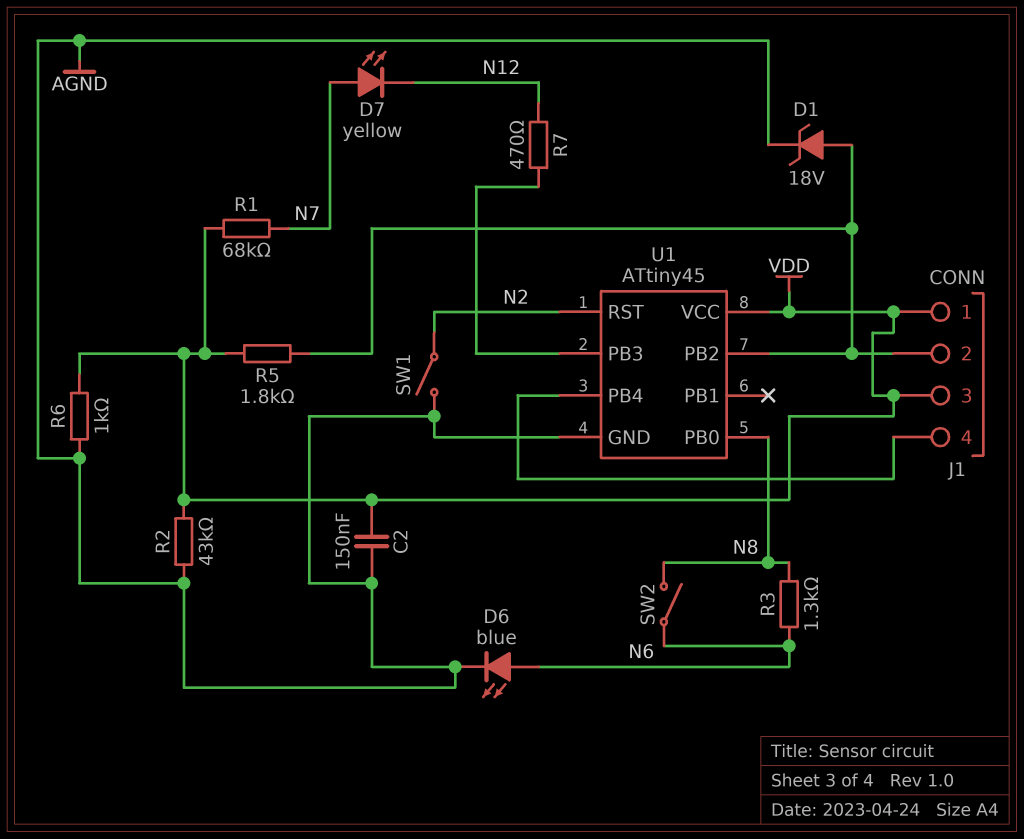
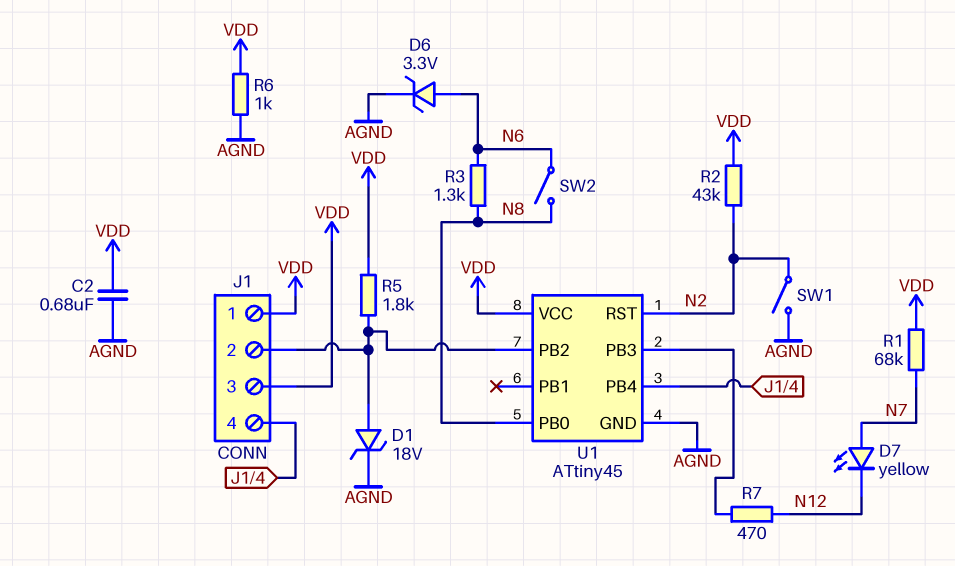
C2: 150nF (AGND, VDD) -> 680nF (AGND, VDD)
D6: LED blue (A N6, K AGND) -> zener 3.3V (A N6, K AGND)
R2: 43k (AGND, VDD) -> 43k (N2, VDD)

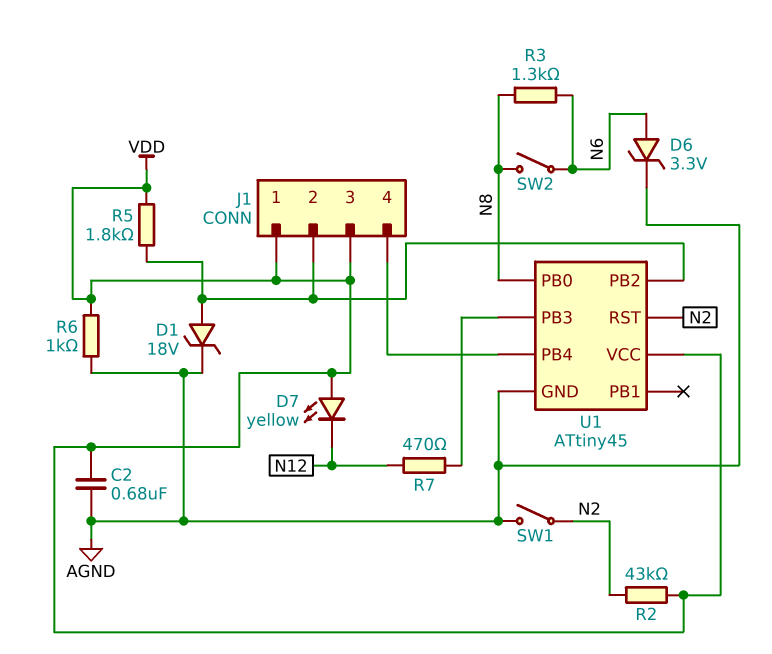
D7: LED yellow (A N7, K N12) -> LED yellow (A VDD, K N12)
R1: 68k (N7, VDD) -> none

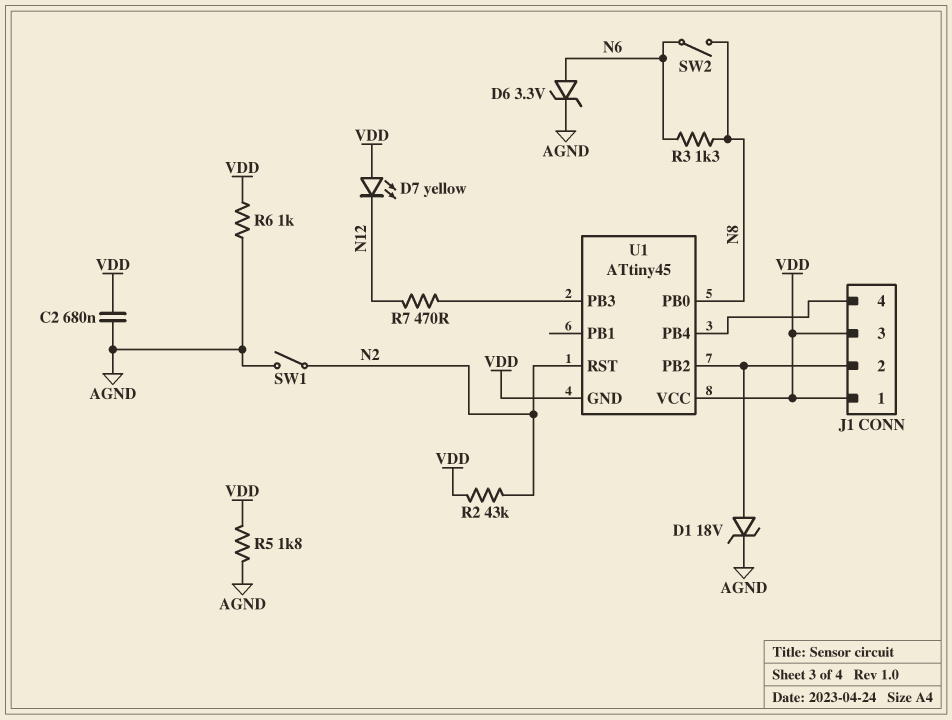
R5: 1.8k (J1/2, VDD) -> 1.8k (AGND, VDD)
U1 pin GND: AGND -> VDD

